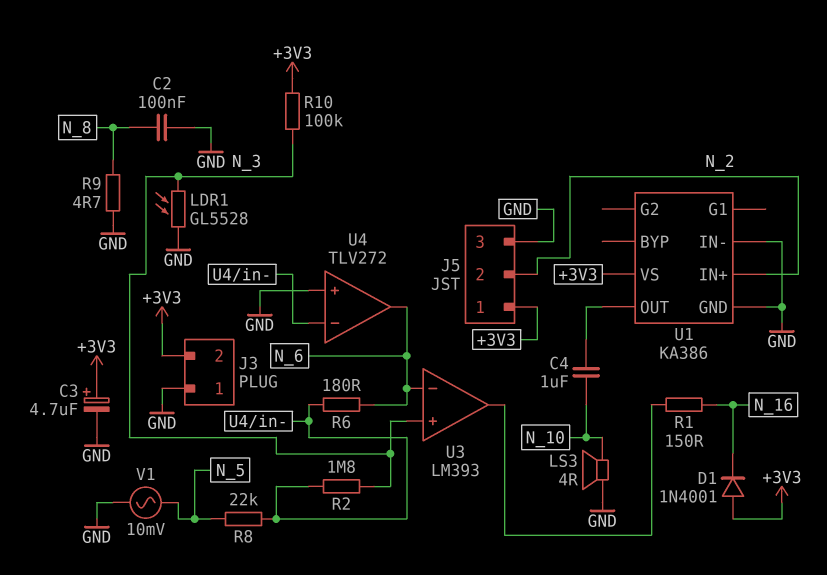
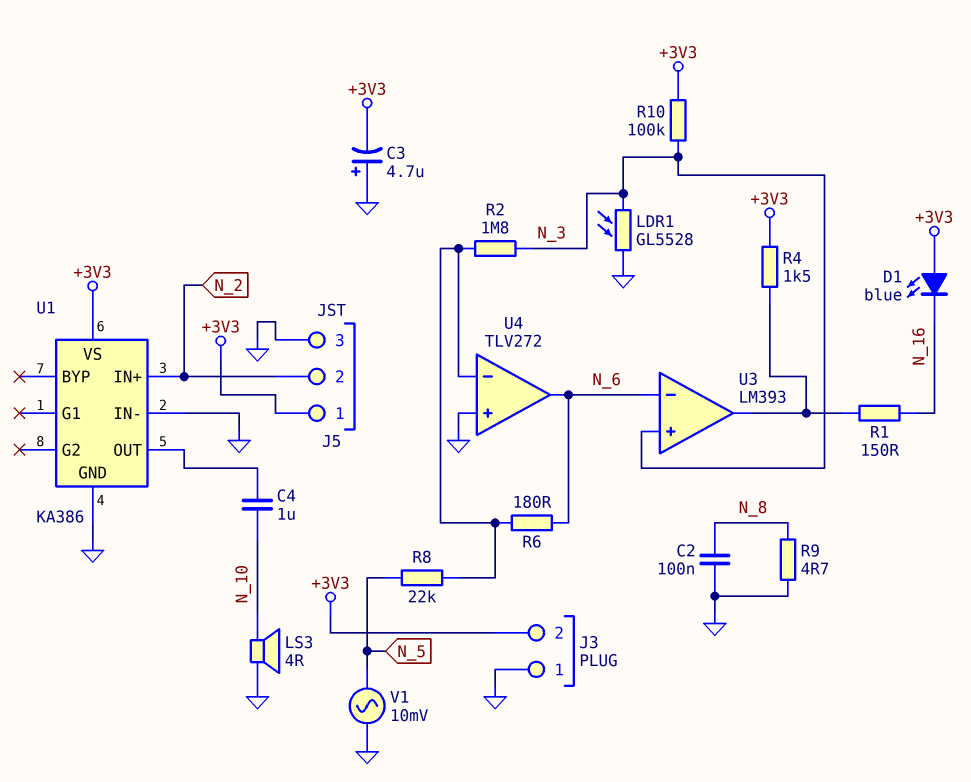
C3: 4.7uF (plus +3V3, minus GND) -> 4.7uF (plus GND, minus +3V3)
D1: diode 1N4001 (A +3V3, K N_16) -> LED blue (A +3V3, K N_16)
R4: none -> 1.5k (+3V3, U3/out)

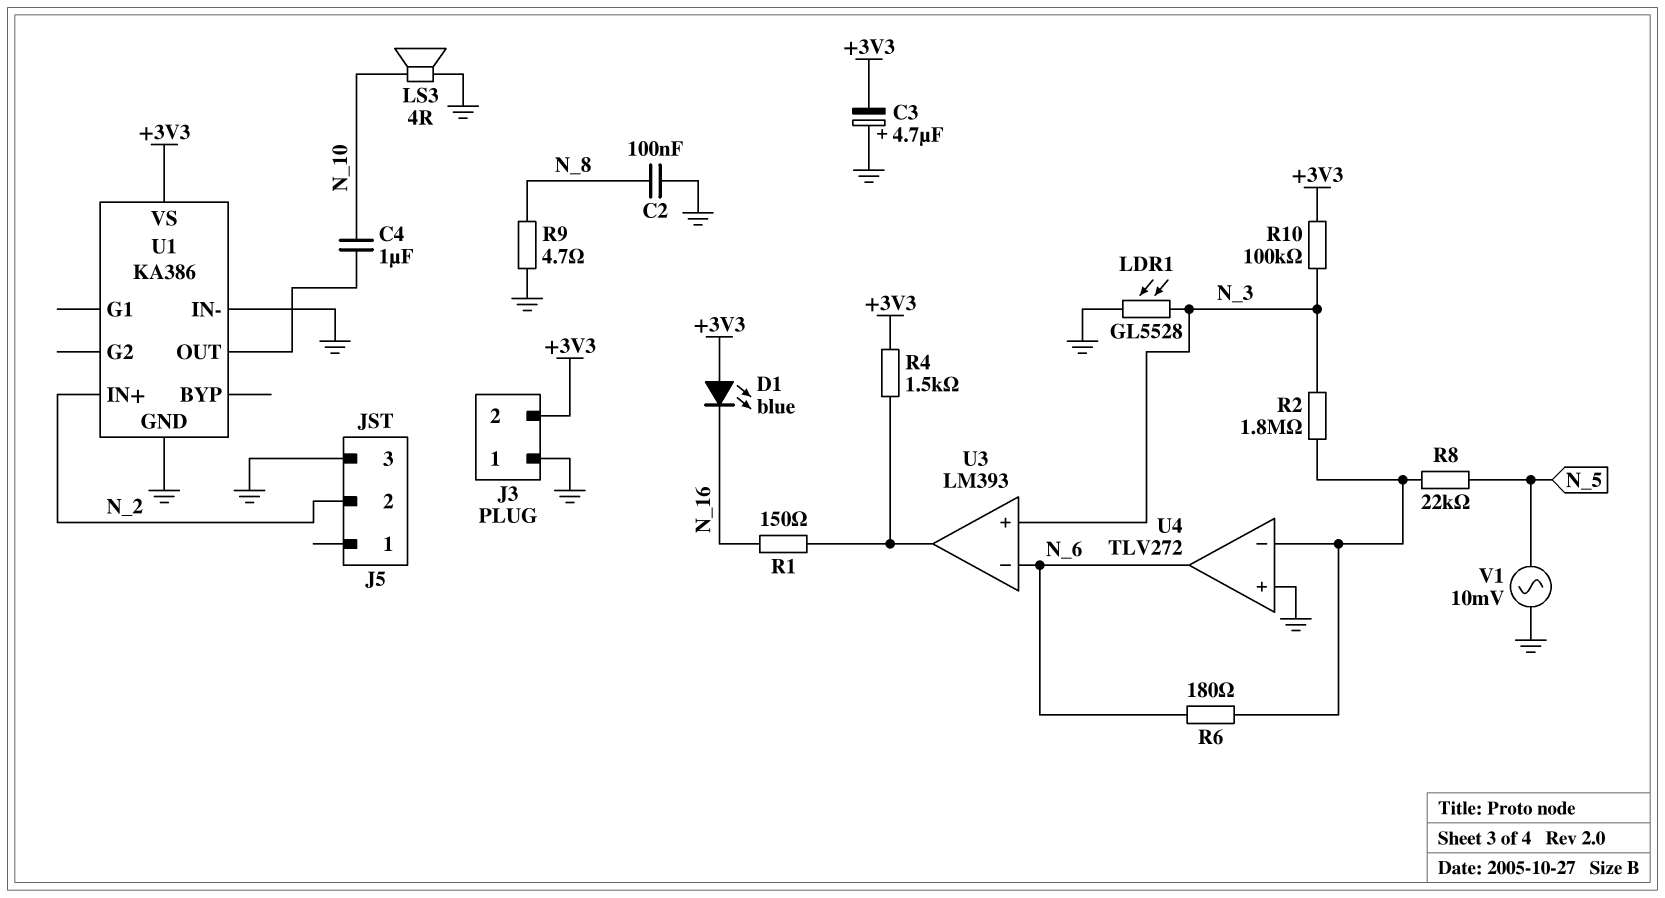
J5 pin 1: +3V3 -> none

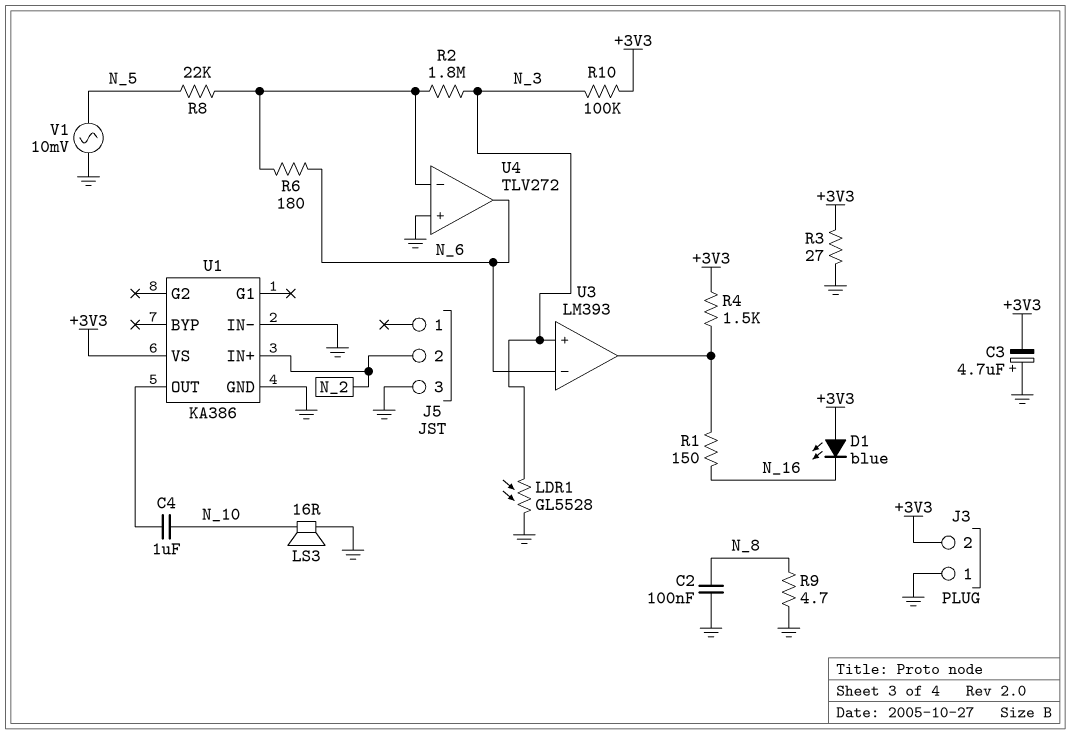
LS3: speaker 4R (GND, N_10) -> speaker 16R (GND, N_10)
R3: none -> 27 (+3V3, GND)

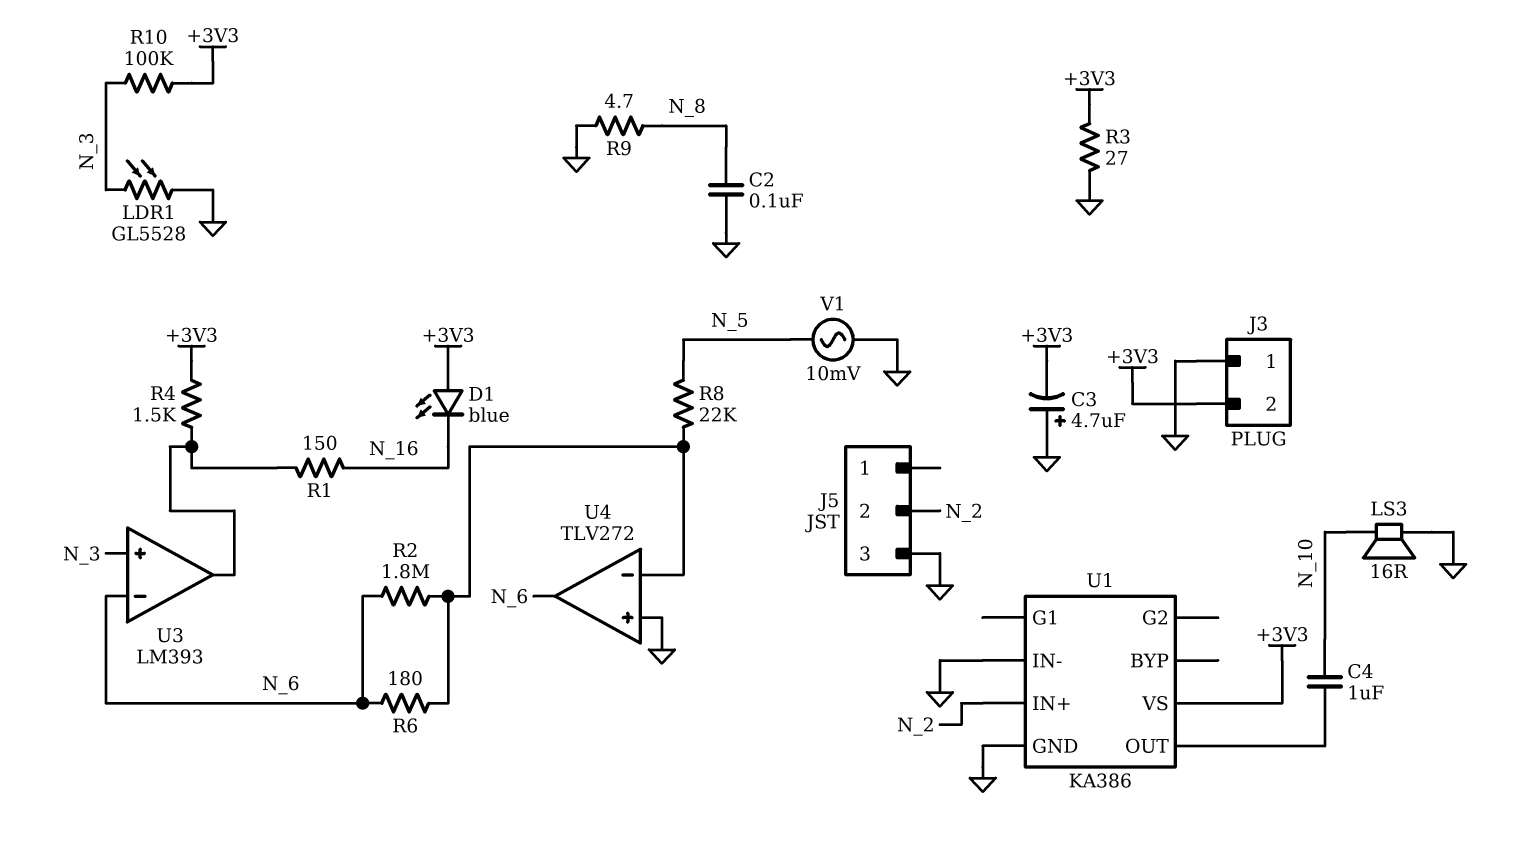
R2: 1.8M (N_3, U4/in-) -> 1.8M (N_6, U4/in-)

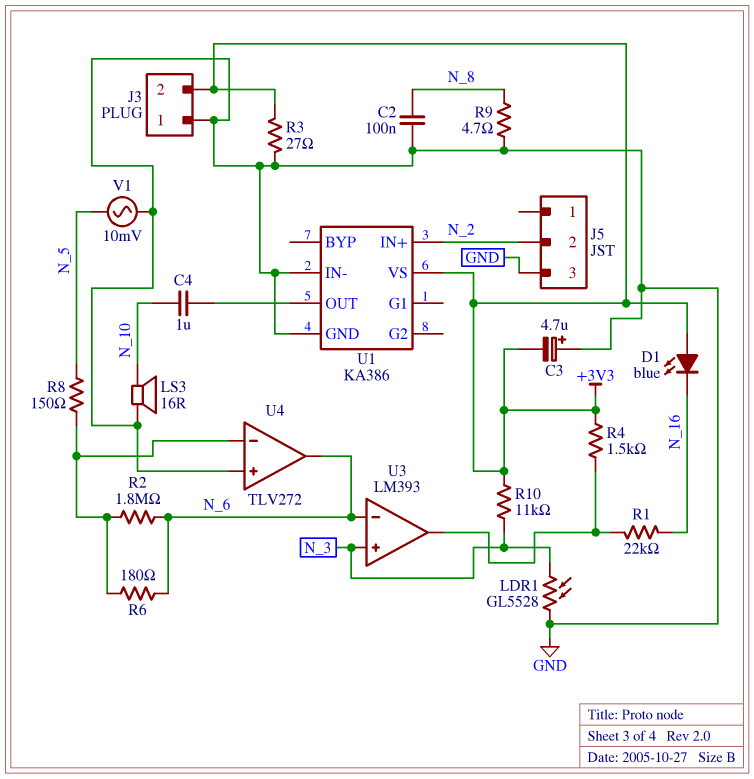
R1: 150 (N_16, U3/out) -> 22k (N_16, U3/out)
R8: 22k (N_5, U4/in-) -> 150 (N_5, U4/in-)
R10: 100k (+3V3, N_3) -> 11k (+3V3, N_3)

